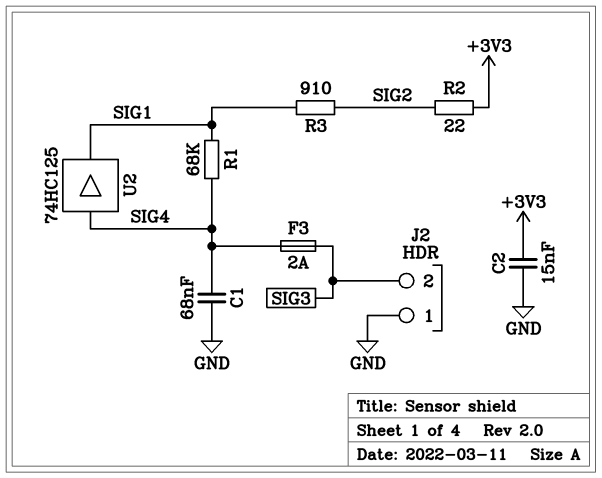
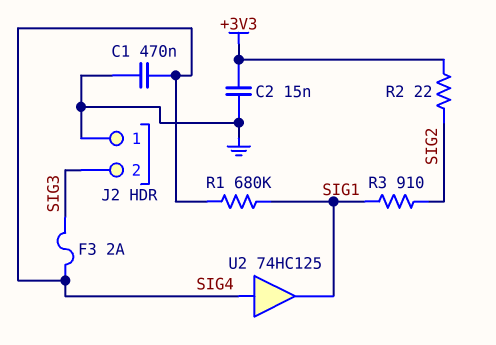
C1: 68nF (GND, SIG4) -> 470nF (GND, SIG4)
R1: 68k (SIG1, SIG4) -> 680k (SIG1, SIG4)

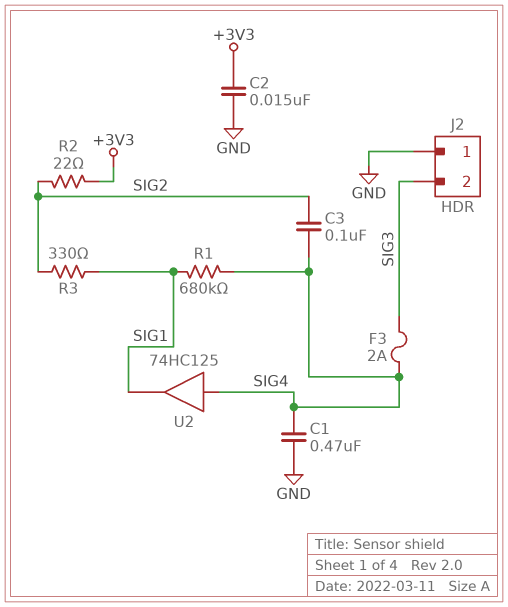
C3: none -> 100nF (SIG2, SIG4)
R3: 910 (SIG1, SIG2) -> 330 (SIG1, SIG2)

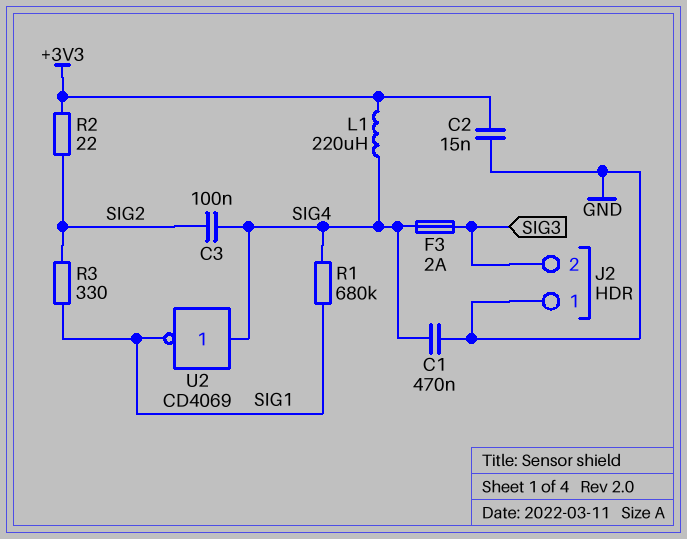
L1: none -> 220uH (+3V3, SIG4)
U2: buffer 74HC125 (in SIG4, out SIG1) -> NOT CD4069 (in SIG4, out SIG1)

